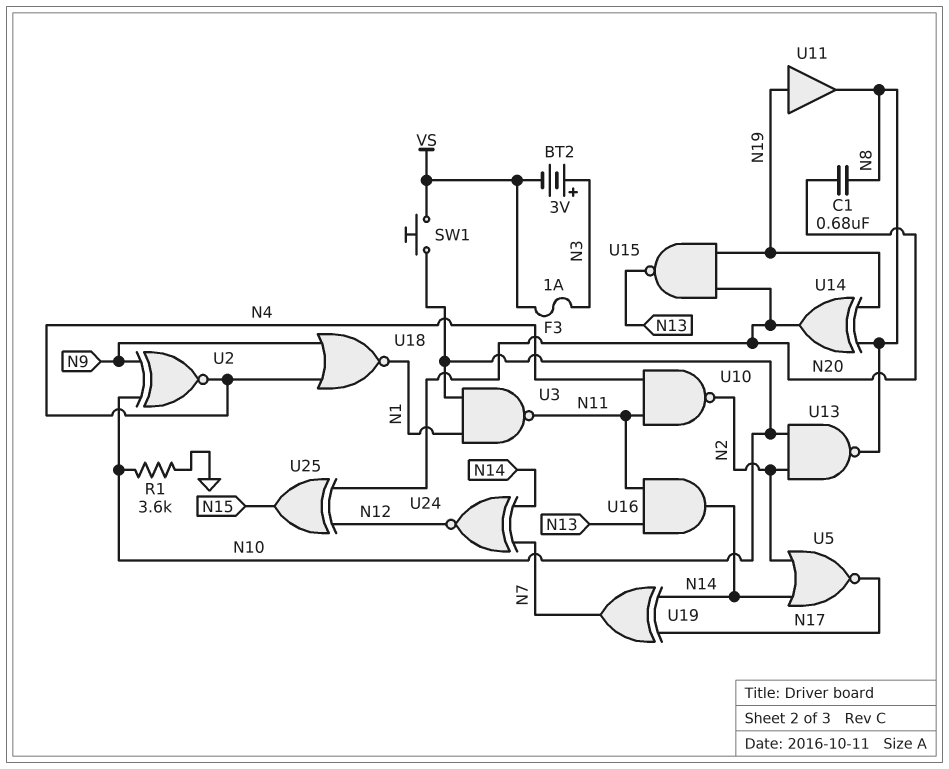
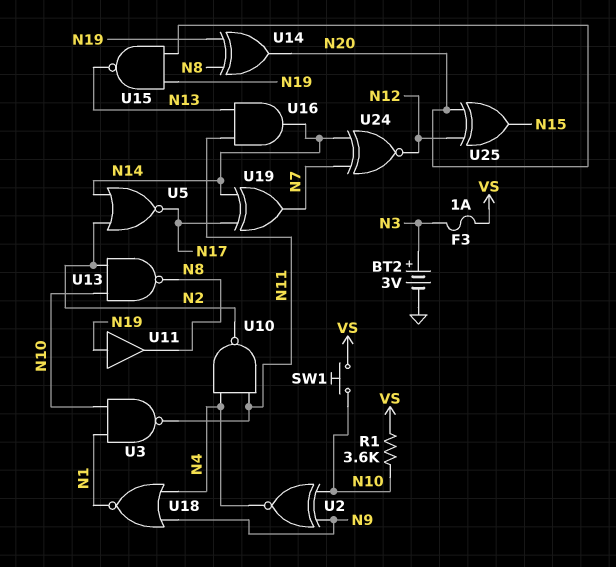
BT2: 3V (plus N3, minus VS) -> 3V (plus N3, minus GND)
C1: 680nF (N8, N20) -> none
R1: 3.6k (GND, N10) -> 3.6k (N10, VS)

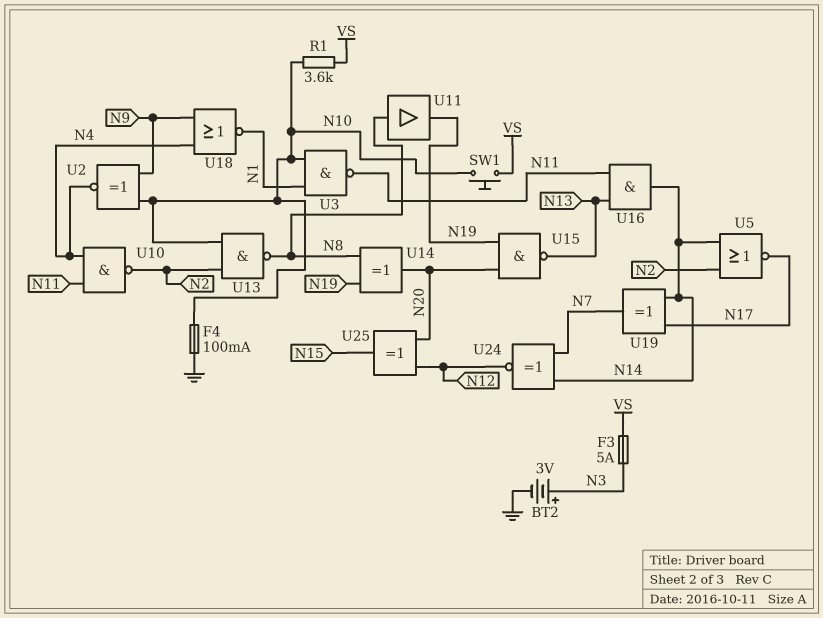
F3: 1A (N3, VS) -> 5A (N3, VS)
F4: none -> 100mA (GND, N10)
U11: buffer (in N19, out N8) -> buffer (in N8, out N19)

